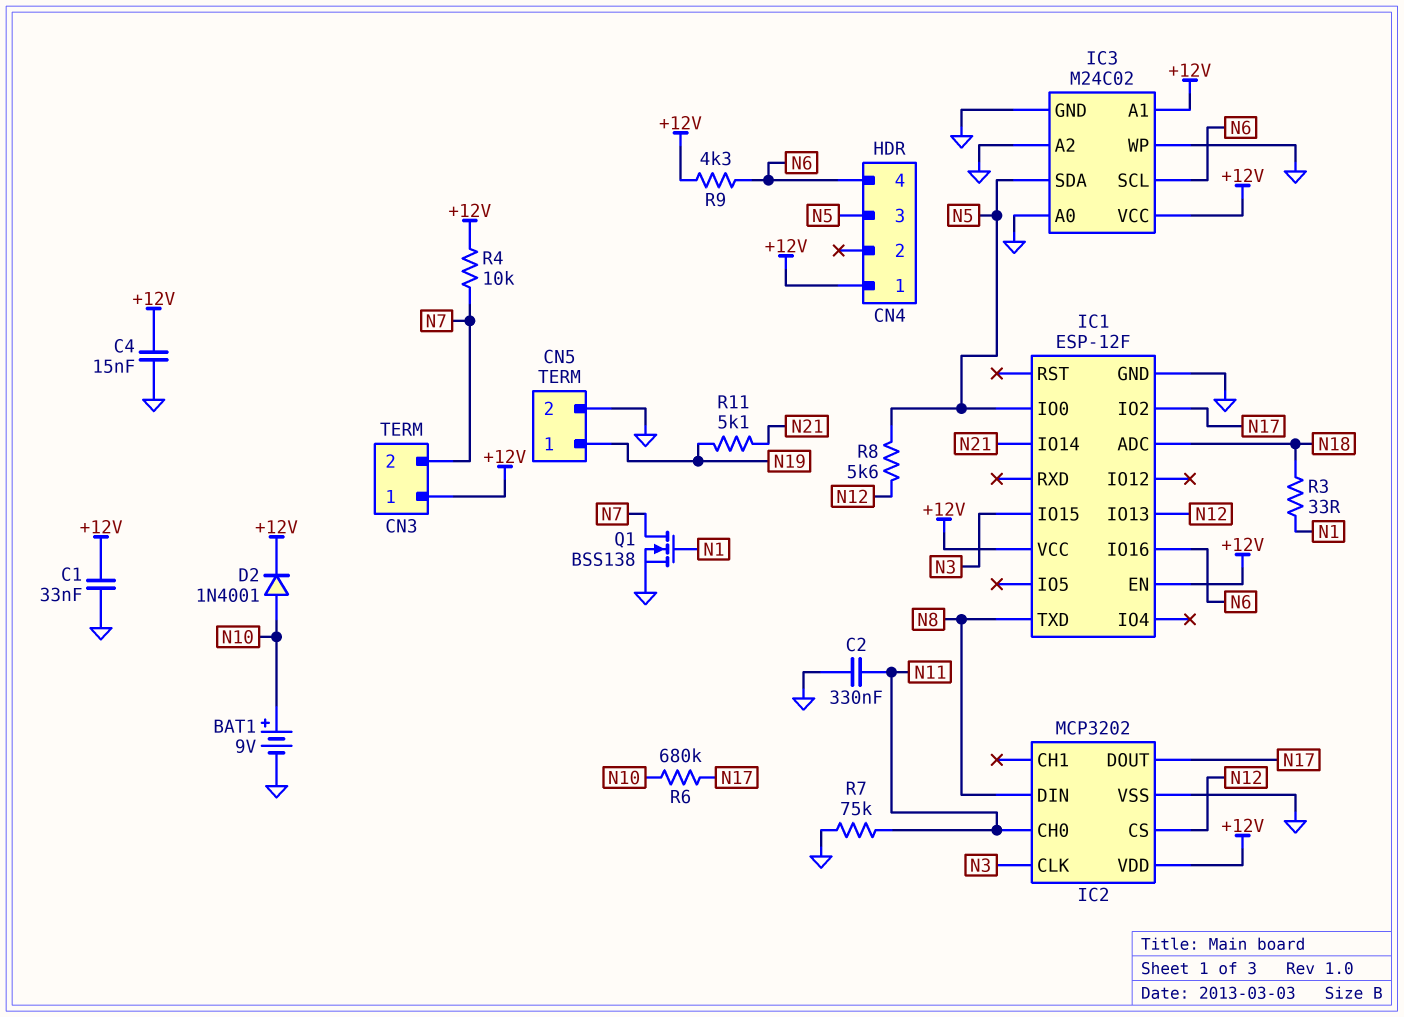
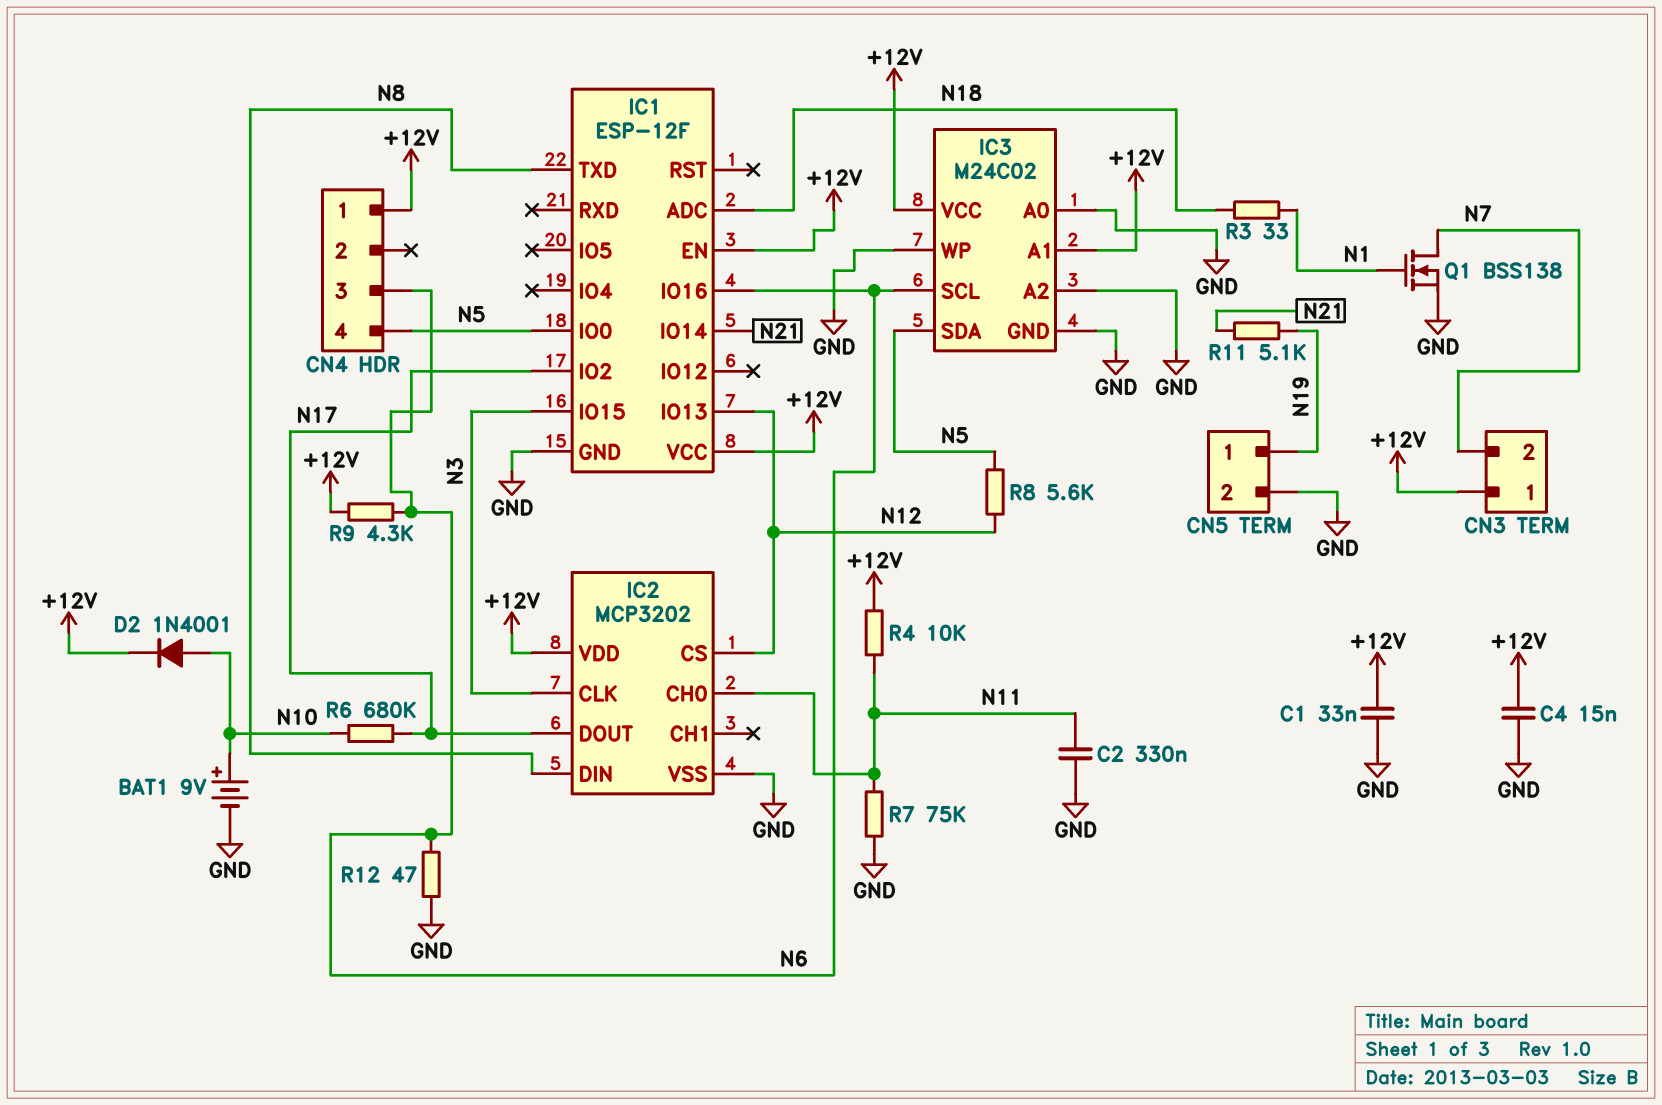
CN4 pin 3: N5 -> N6
CN4 pin 4: N6 -> N5
R4: 10k (+12V, N7) -> 10k (+12V, N11)
R12: none -> 47 (GND, N6)

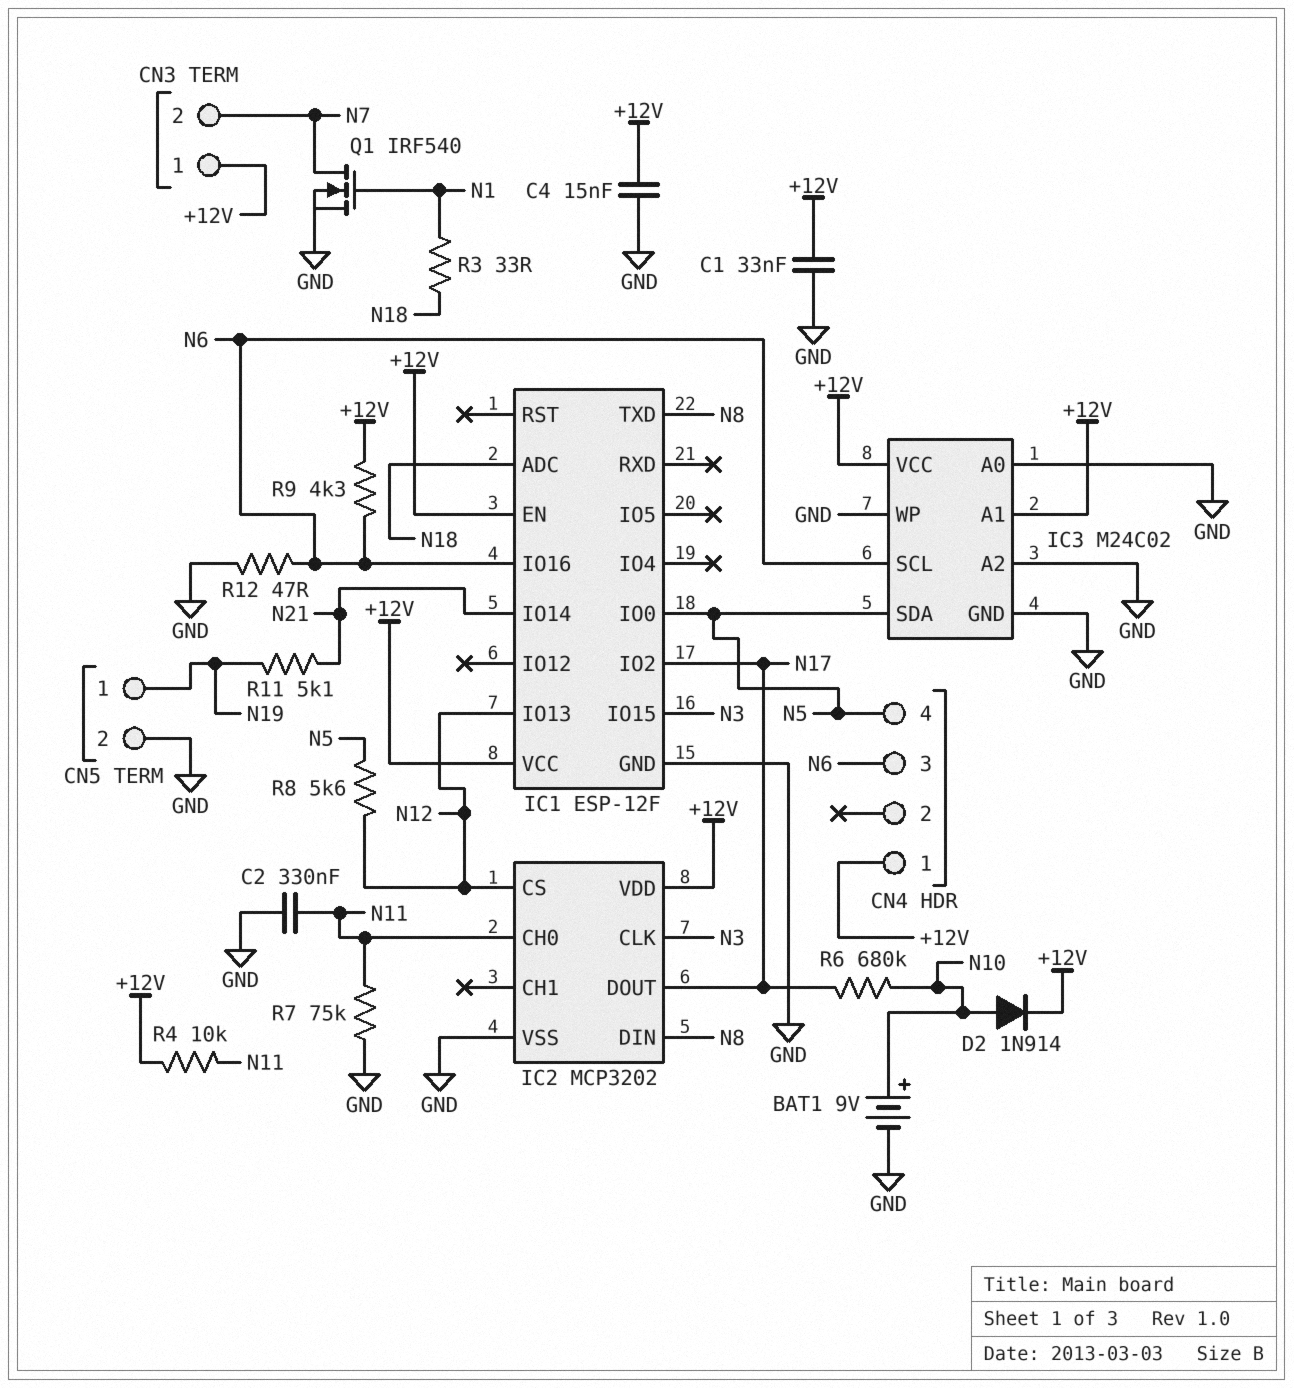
D2: diode 1N4001 (A N10, K +12V) -> diode 1N914 (A N10, K +12V)
Q1: NMOS BSS138 (G N1, D N7, S GND) -> NMOS IRF540 (G N1, D N7, S GND)

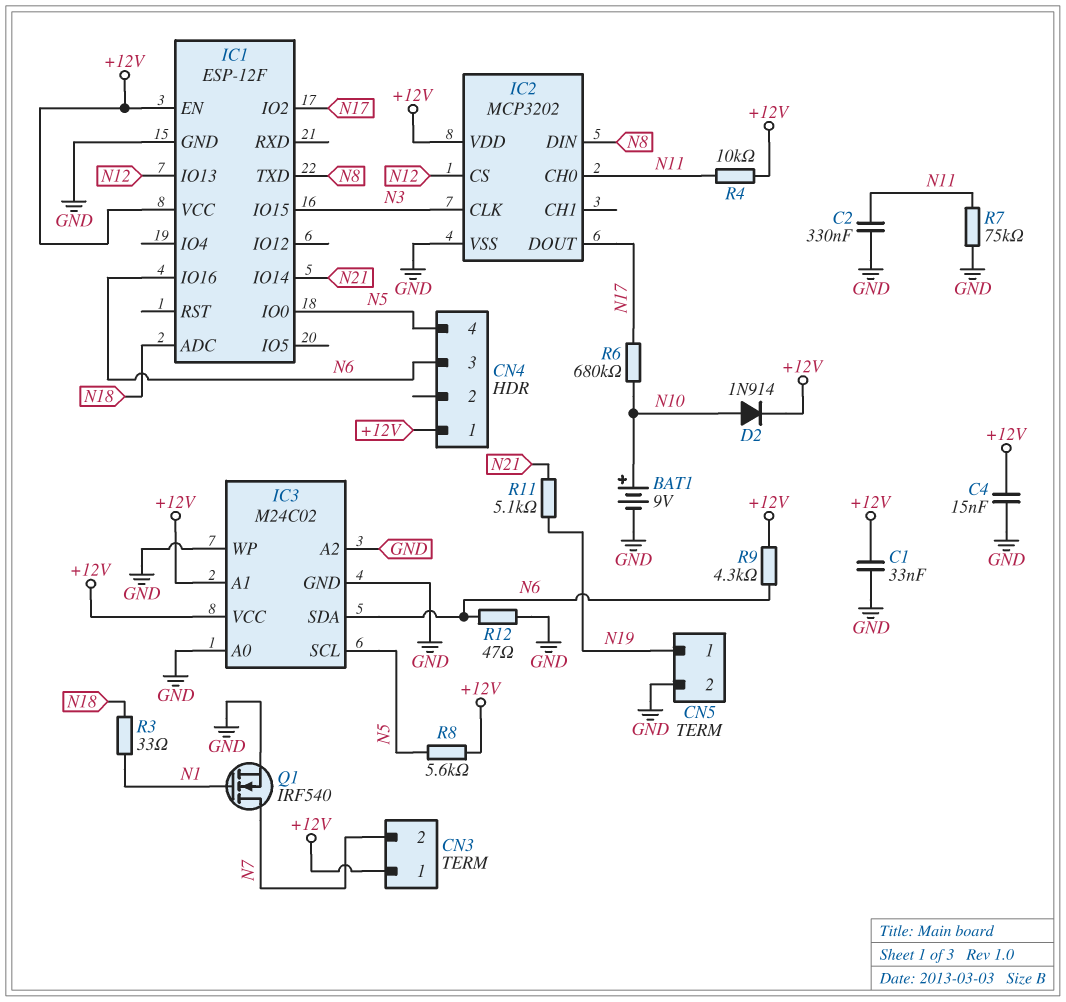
IC3 pin SCL: N6 -> N5
IC3 pin SDA: N5 -> N6
R8: 5.6k (N5, N12) -> 5.6k (+12V, N5)

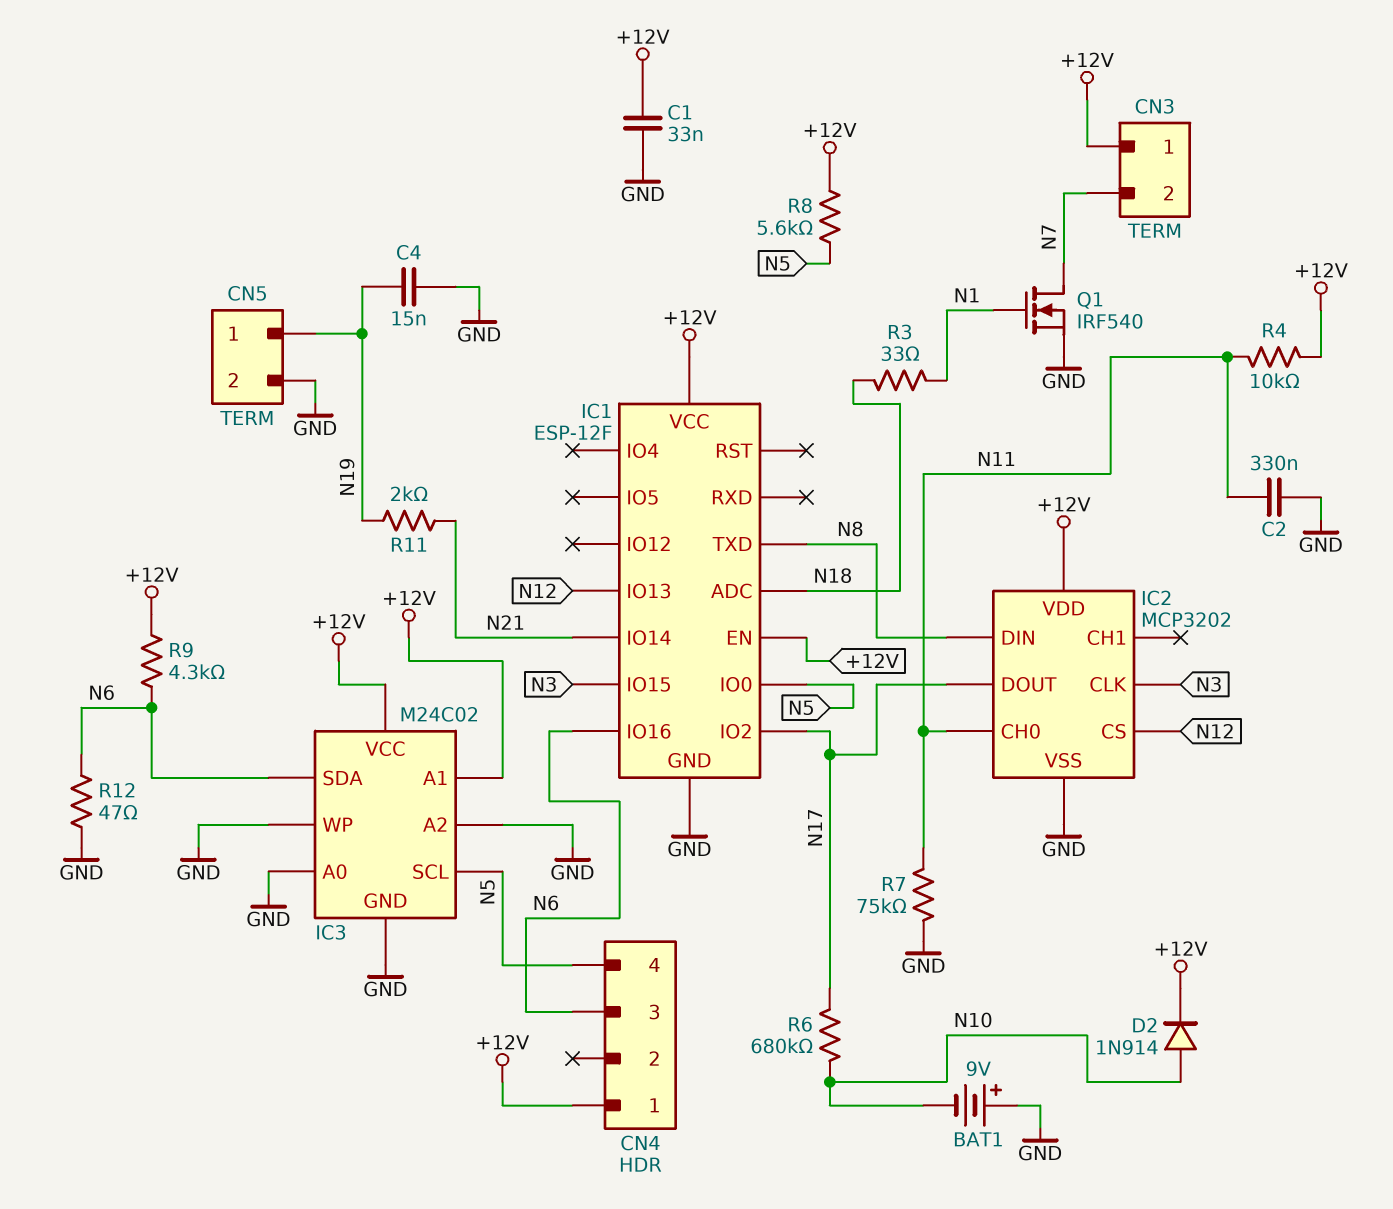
BAT1: 9V (plus N10, minus GND) -> 9V (plus GND, minus N10)
C4: 15nF (+12V, GND) -> 15nF (GND, N19)
R11: 5.1k (N19, N21) -> 2k (N19, N21)

